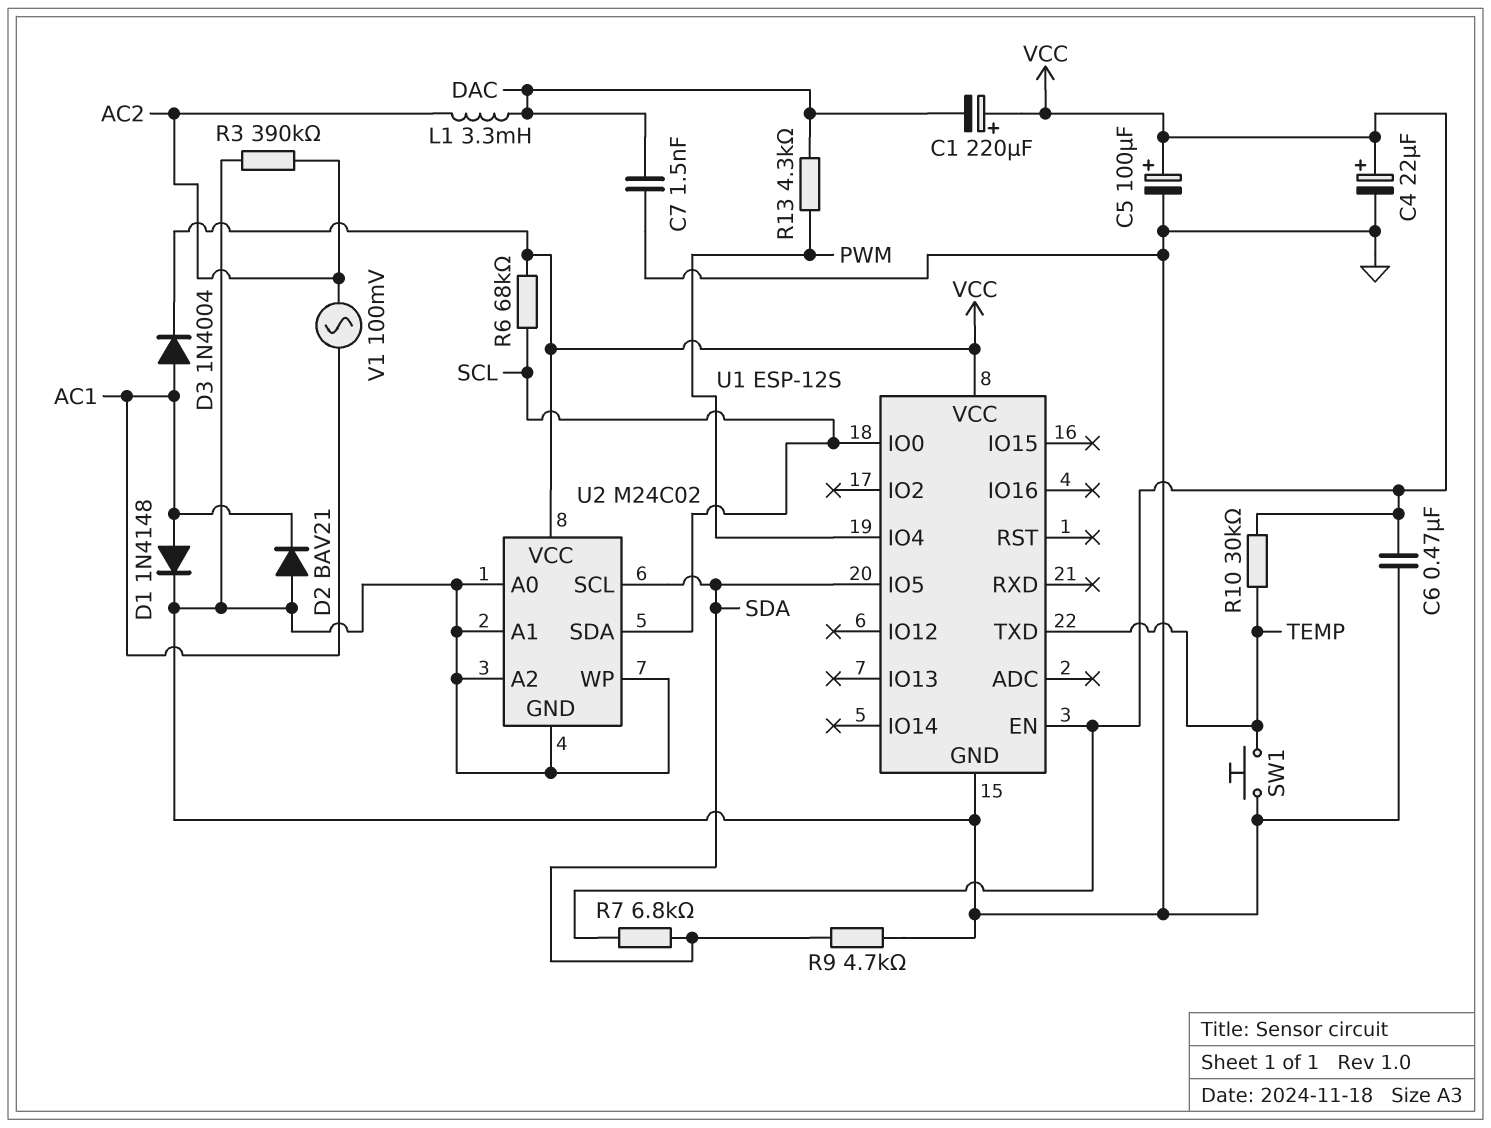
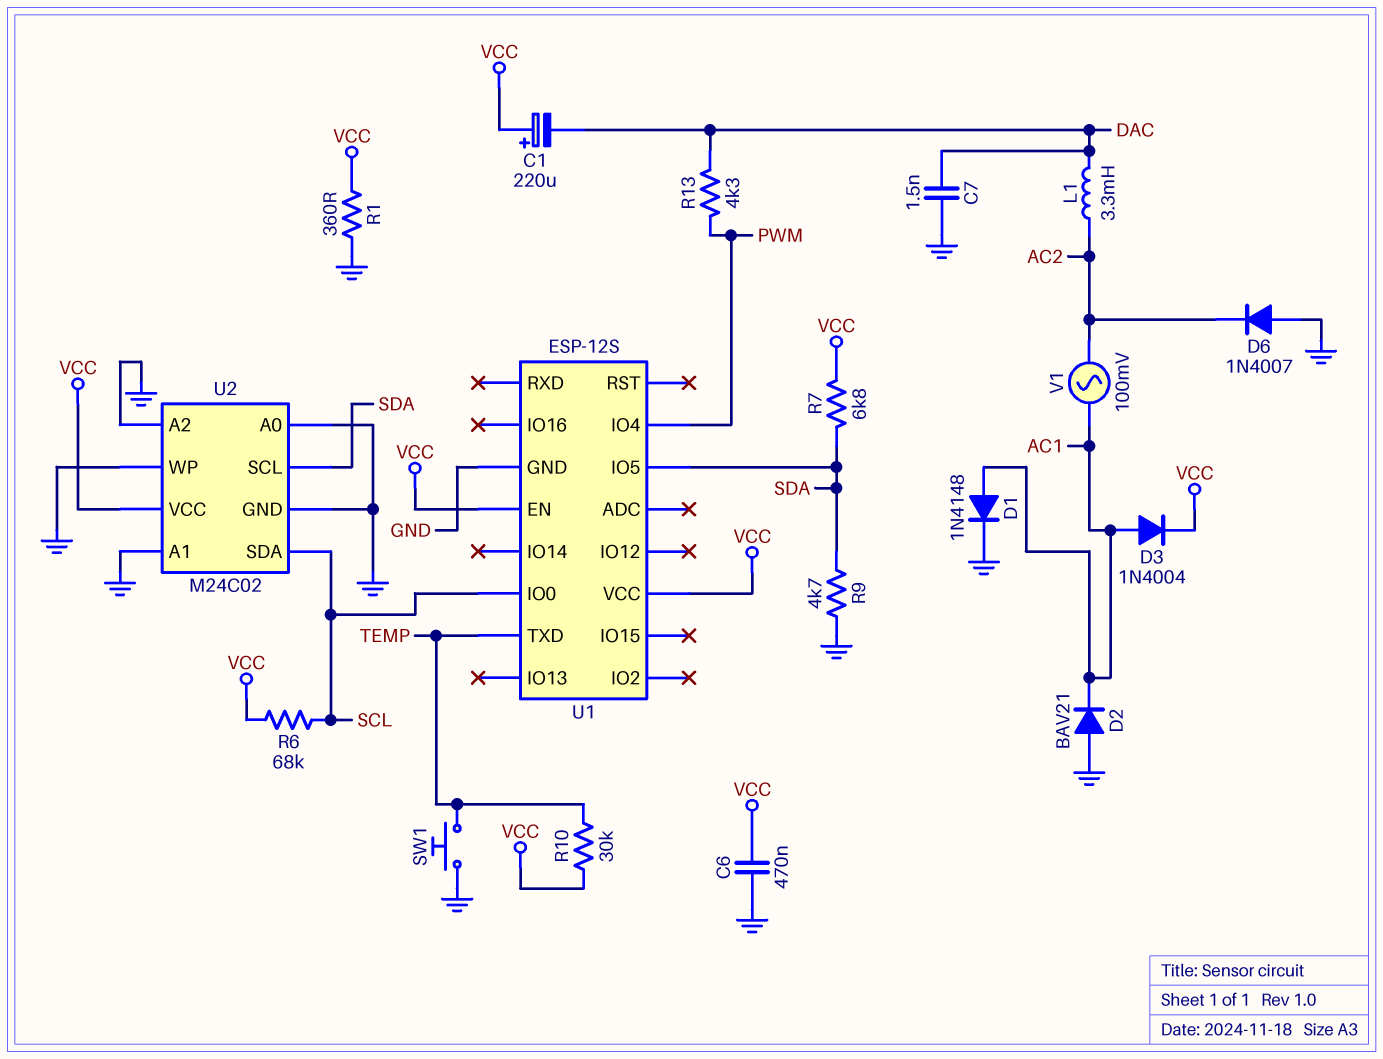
C4: 22uF (plus VCC, minus GND) -> none
C5: 100uF (plus VCC, minus GND) -> none
D6: none -> diode 1N4007 (A GND, K AC2)
R1: none -> 360 (GND, VCC)
R3: 390k (AC2, GND) -> none

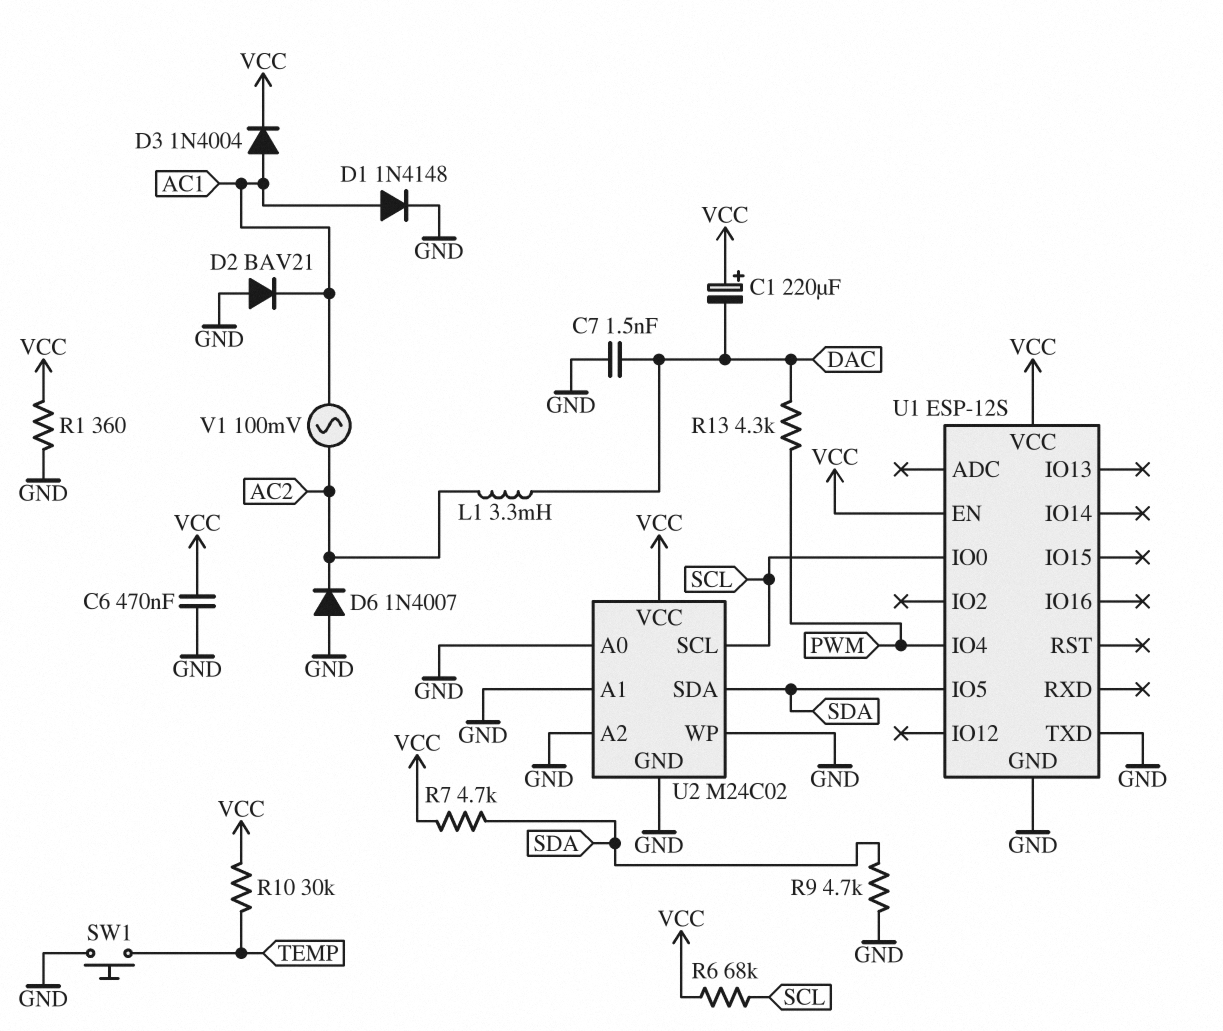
R7: 6.8k (SDA, VCC) -> 4.7k (SDA, VCC)
U1 pin TXD: TEMP -> GND
U2 pin SCL: SDA -> SCL
U2 pin SDA: SCL -> SDA

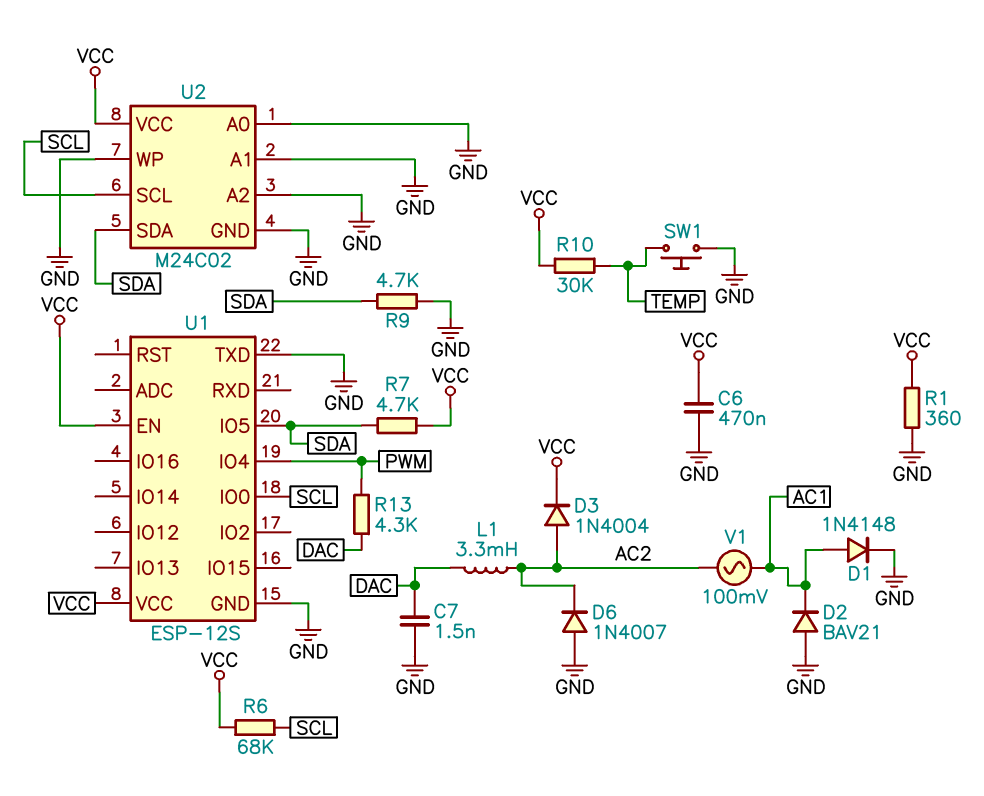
C1: 220uF (plus VCC, minus DAC) -> none
D3: diode 1N4004 (A AC1, K VCC) -> diode 1N4004 (A AC2, K VCC)

